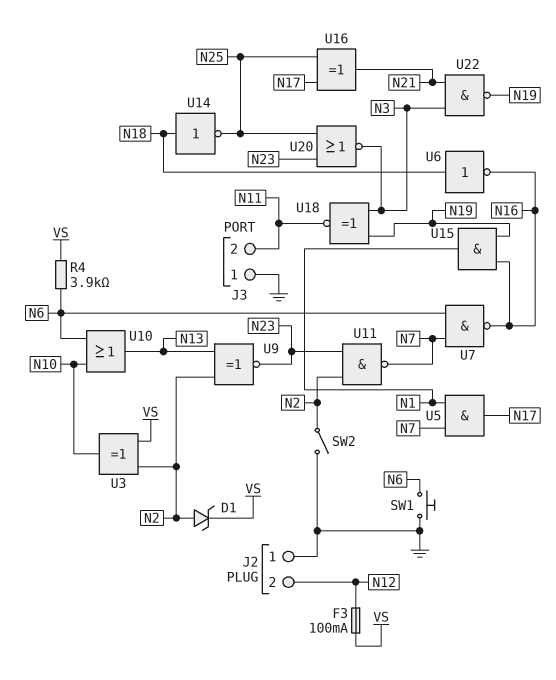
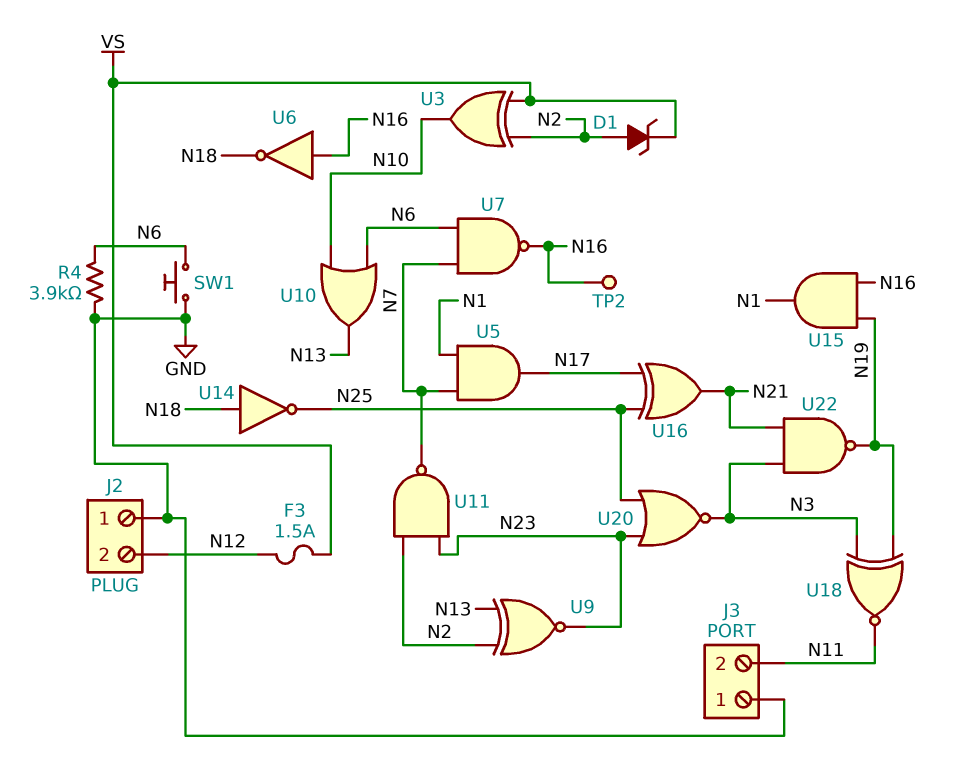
F3: 100mA (N12, VS) -> 1.5A (N12, VS)
R4: 3.9k (N6, VS) -> 3.9k (GND, N6)
SW2: switch (GND, N2) -> none
TP2: none -> test point (N16)
U6: NOT (in N18, out N16) -> NOT (in N16, out N18)

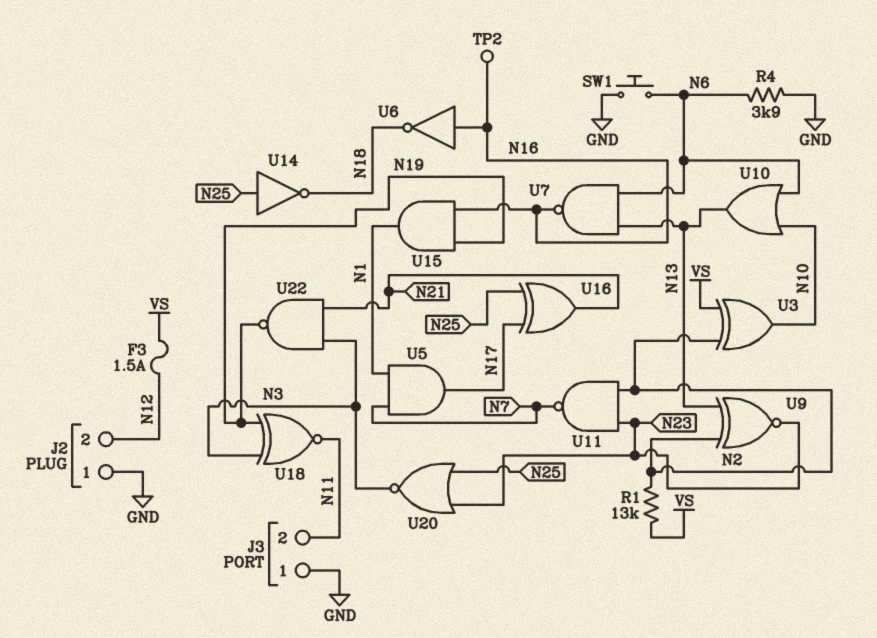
D1: zener (A N2, K VS) -> none
R1: none -> 13k (N2, VS)
U7: NAND (in N6, in N7, out N16) -> NAND (in N6, in N13, out N16)
U14: NOT (in N18, out N25) -> NOT (in N25, out N18)

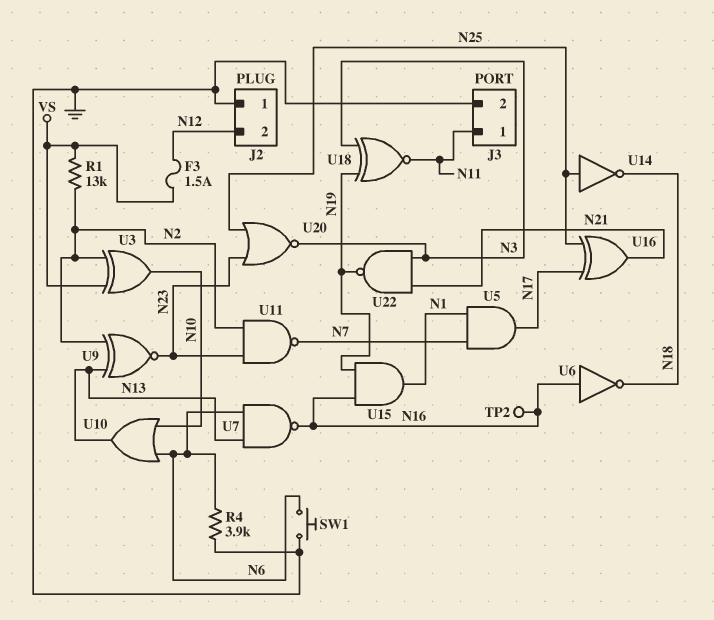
J3 pin 1: GND -> N11
J3 pin 2: N11 -> GND

